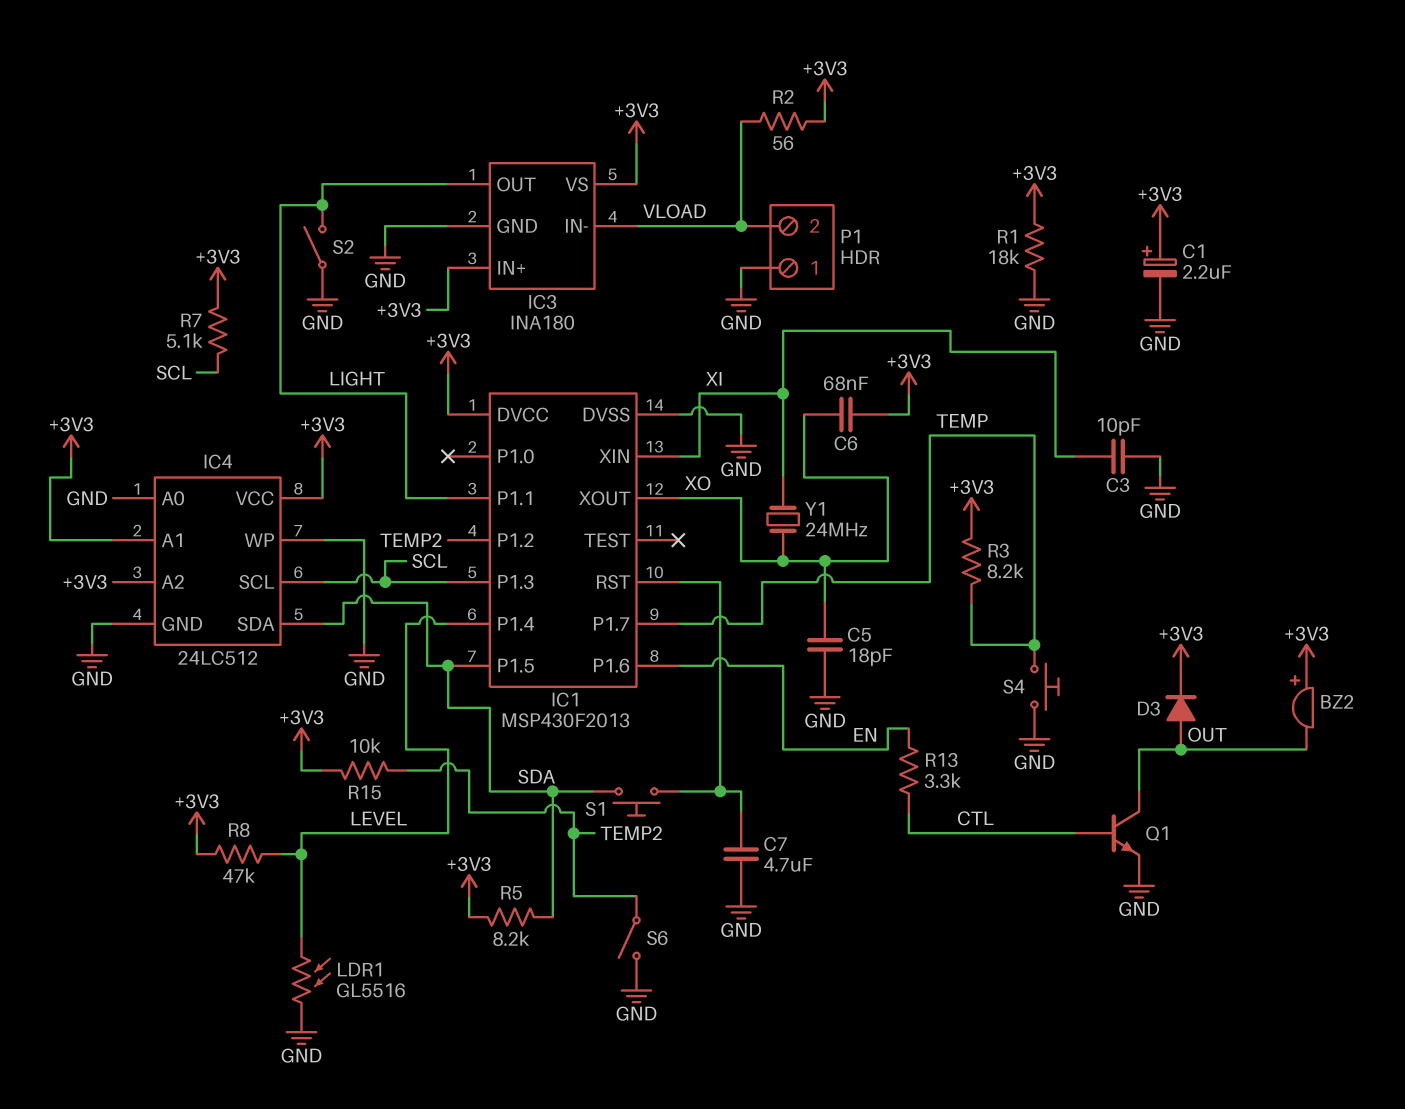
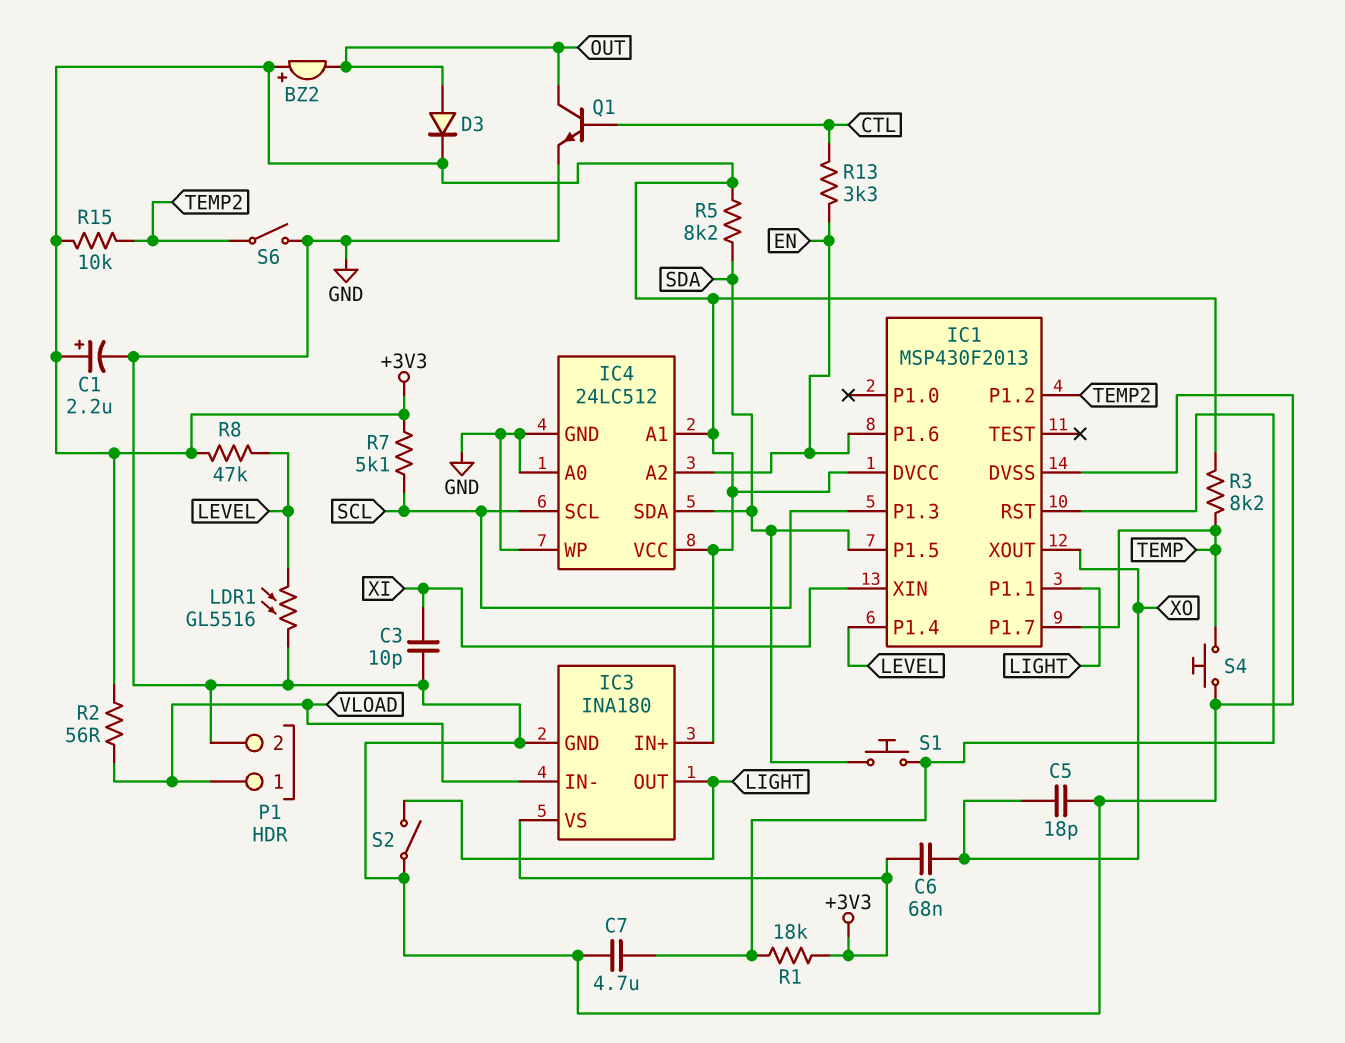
IC4 pin A2: +3V3 -> EN
P1 pin 1: GND -> VLOAD
P1 pin 2: VLOAD -> GND
R1: 18k (+3V3, GND) -> 18k (+3V3, IC1/RST)
Y1: 24MHz (XI, XO) -> none

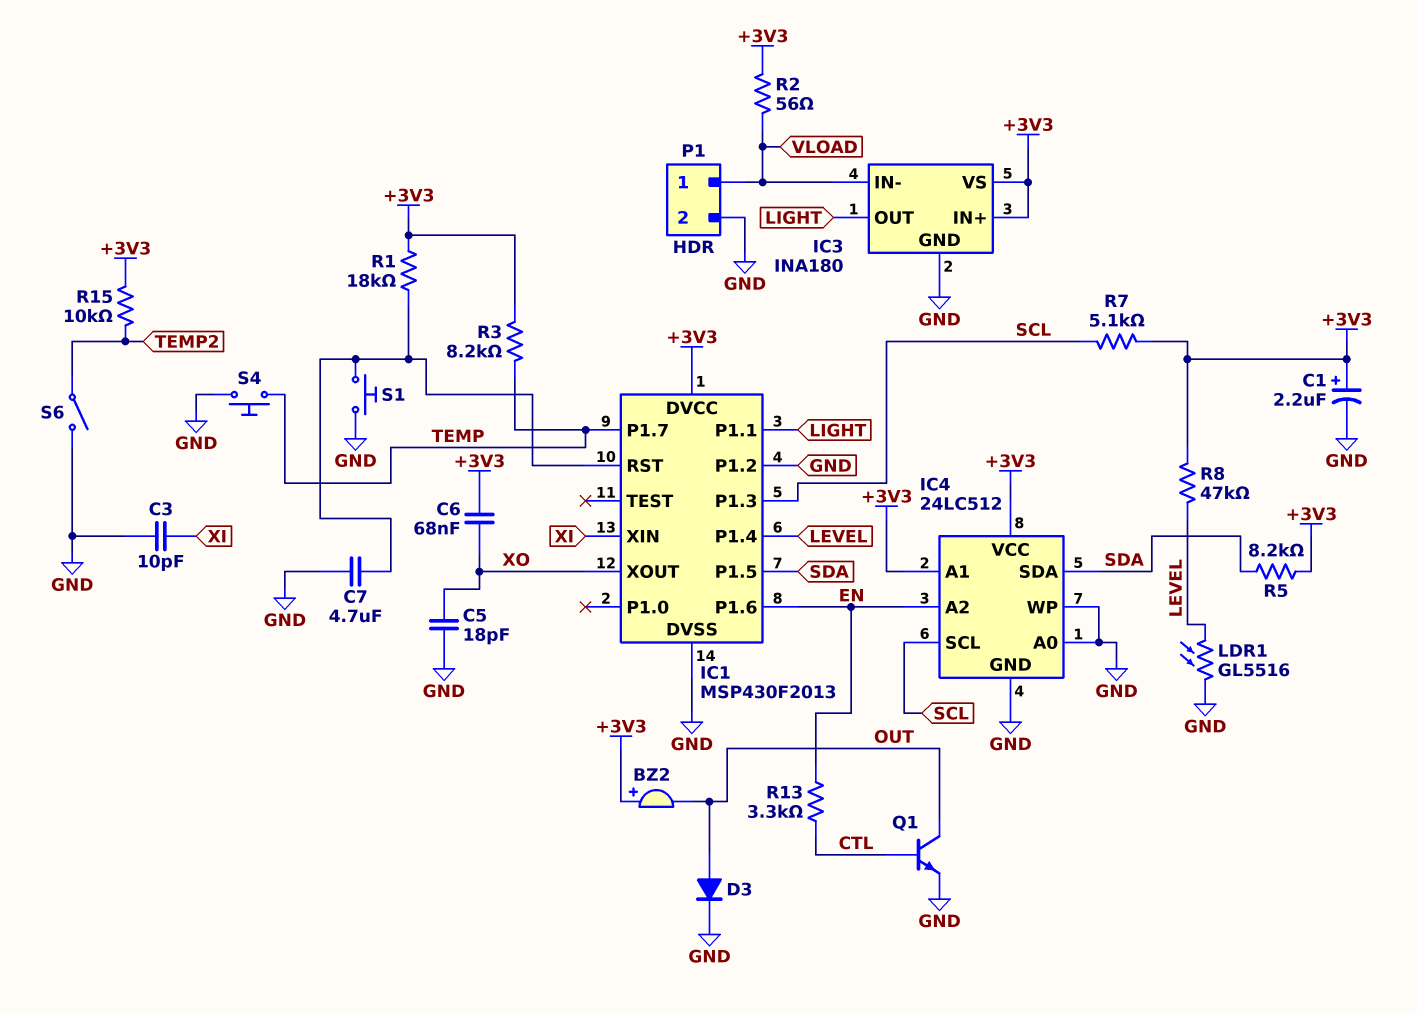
D3: diode (A OUT, K +3V3) -> diode (A OUT, K GND)
IC1 pin P1.2: TEMP2 -> GND
S1: button (IC1/RST, SDA) -> button (GND, IC1/RST)
S2: switch (GND, LIGHT) -> none

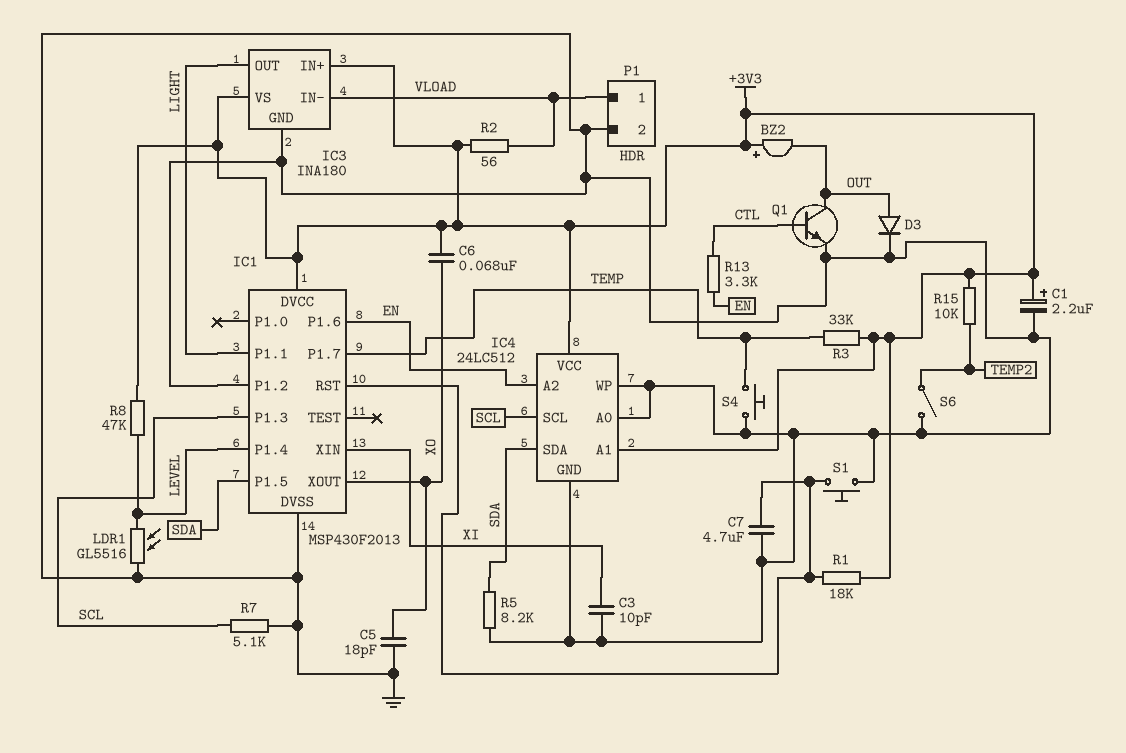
R3: 8.2k (+3V3, TEMP) -> 33k (+3V3, TEMP)
R5: 8.2k (+3V3, SDA) -> 8.2k (GND, SDA)
R7: 5.1k (+3V3, SCL) -> 5.1k (GND, SCL)

